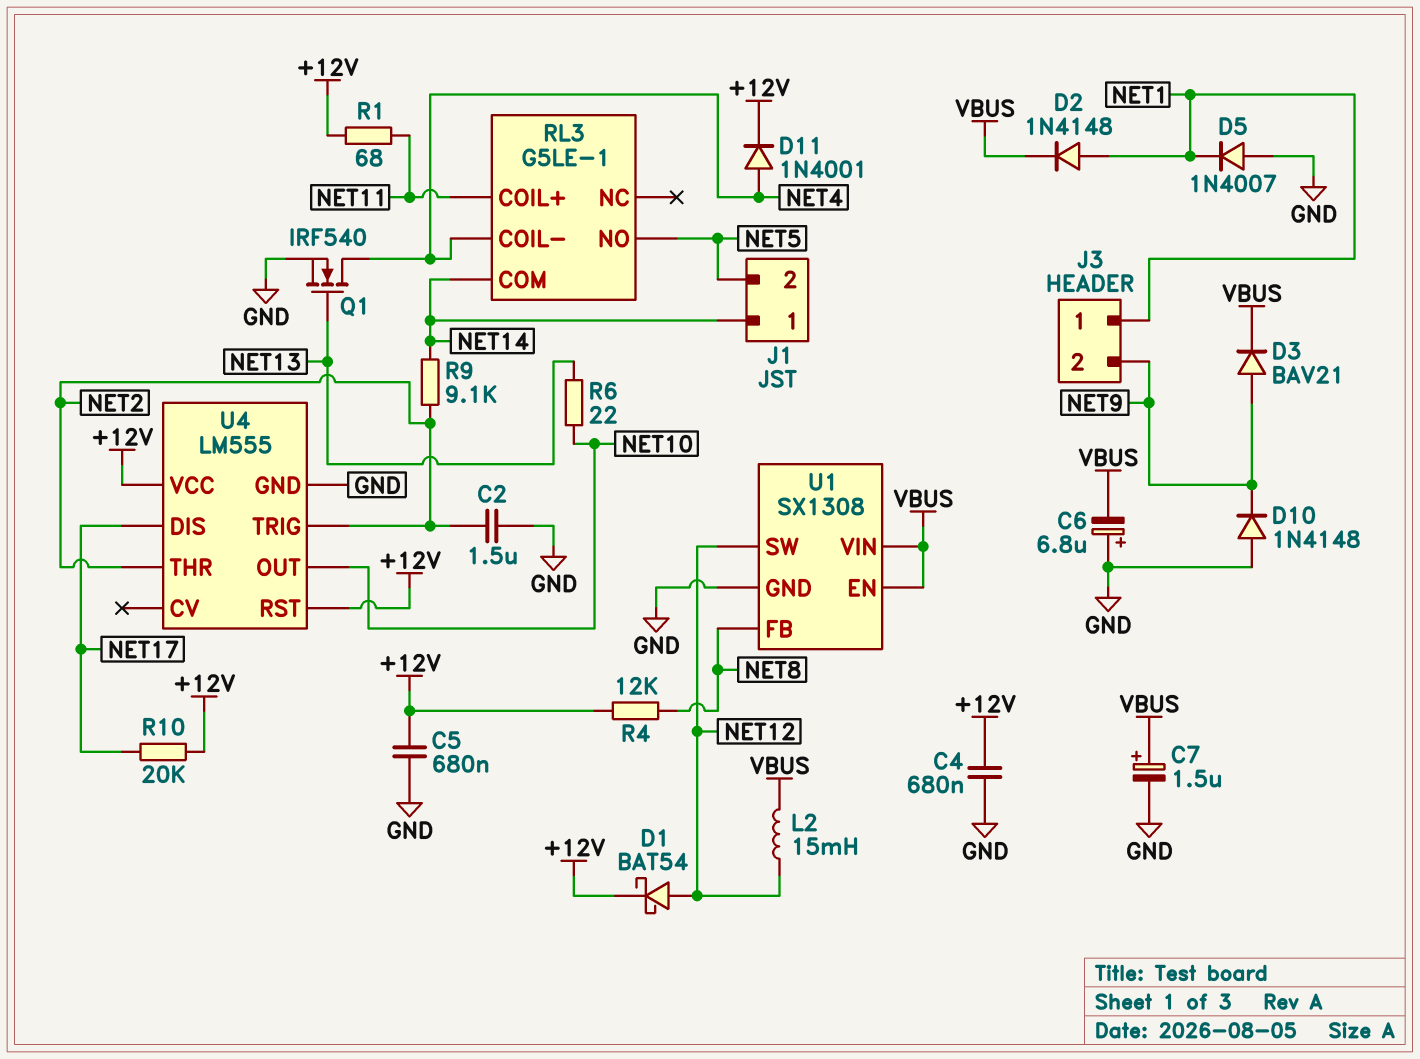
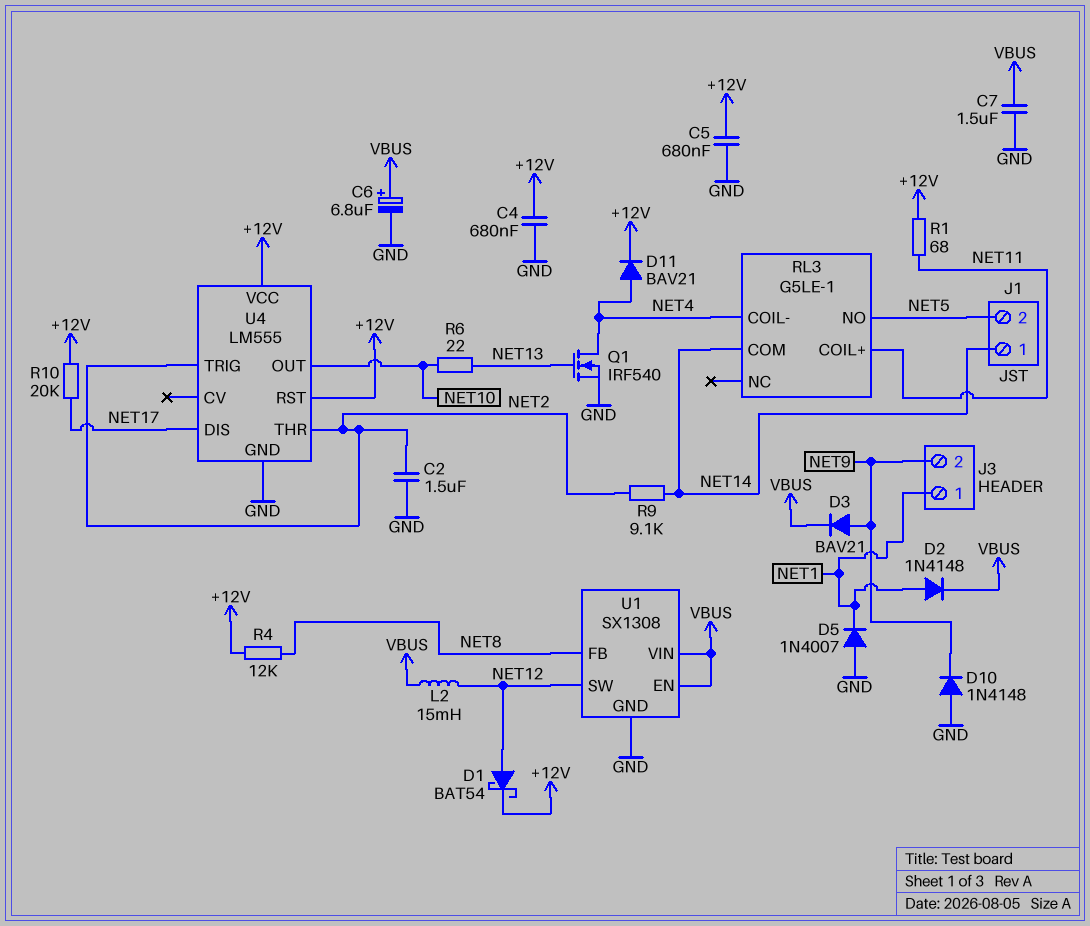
C6: 6.8uF (plus GND, minus VBUS) -> 6.8uF (plus VBUS, minus GND)
C7: 1.5uF (plus VBUS, minus GND) -> 1.5uF (GND, VBUS)
D11: diode 1N4001 (A NET4, K +12V) -> diode BAV21 (A NET4, K +12V)

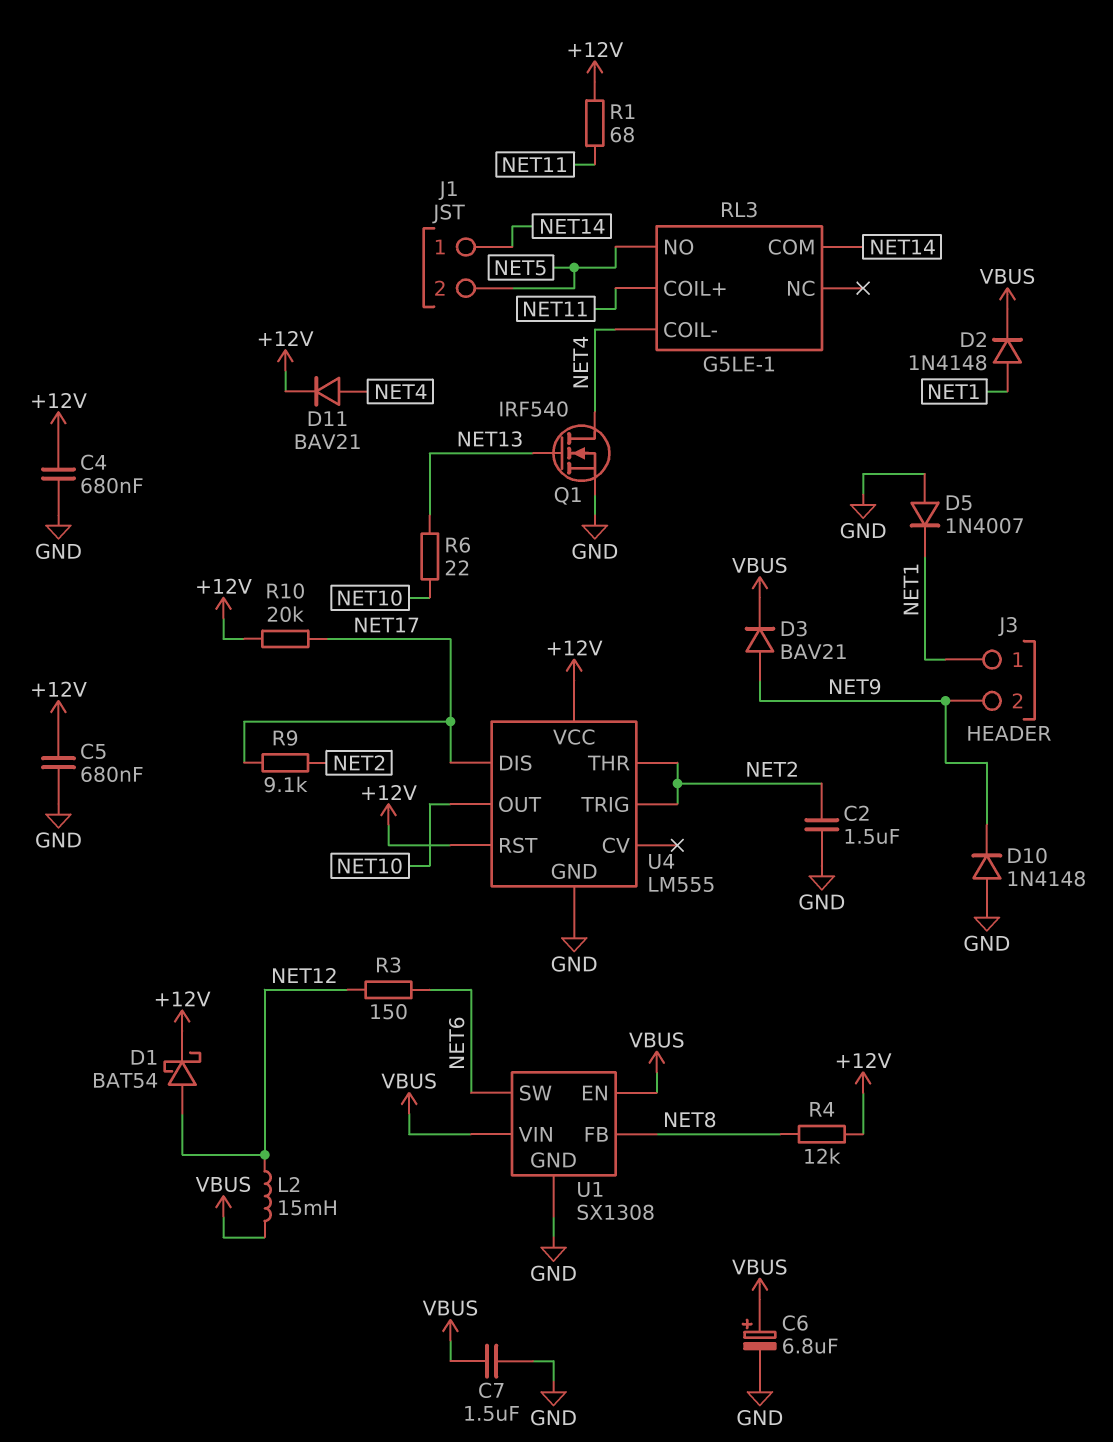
R3: none -> 150 (NET6, NET12)
R9: 9.1k (NET2, NET14) -> 9.1k (NET2, NET17)
U1 pin SW: NET12 -> NET6

